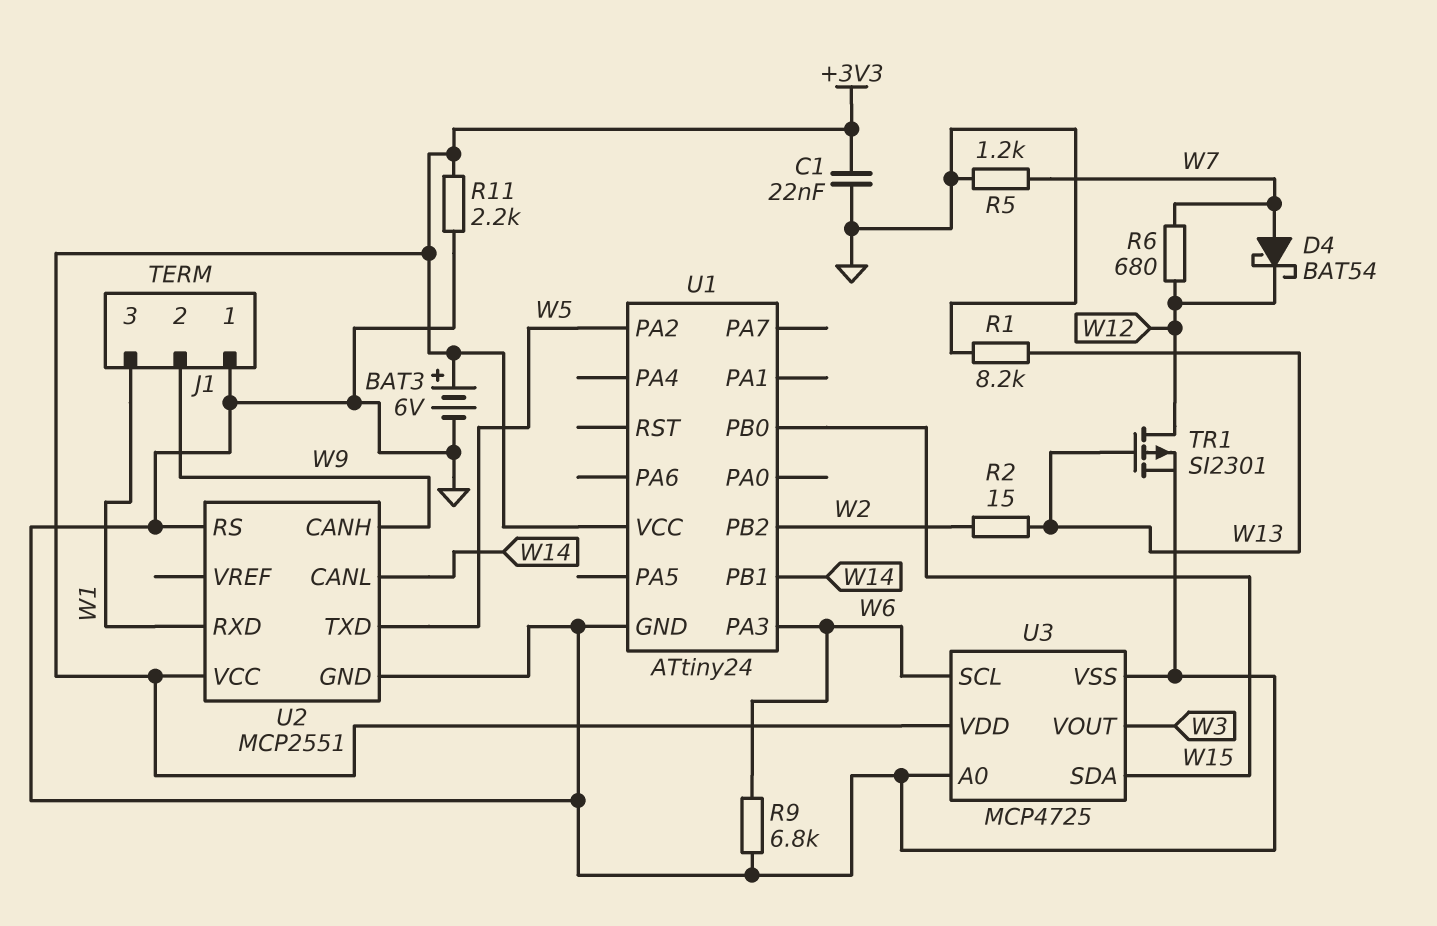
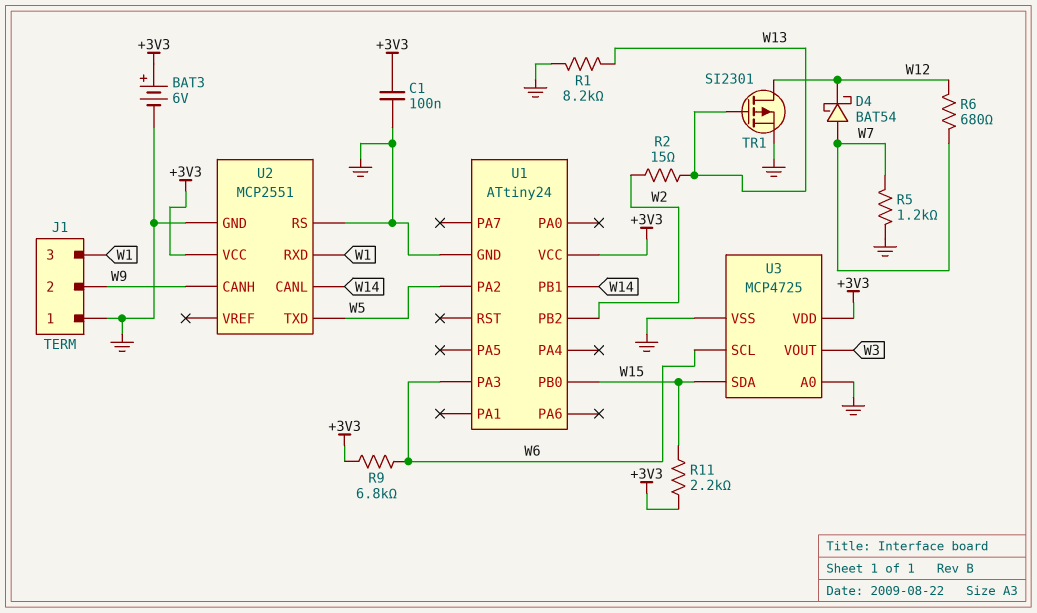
C1: 22nF (+3V3, GND) -> 100nF (+3V3, GND)
R9: 6.8k (GND, W6) -> 6.8k (+3V3, W6)
R11: 2.2k (+3V3, GND) -> 2.2k (+3V3, W15)

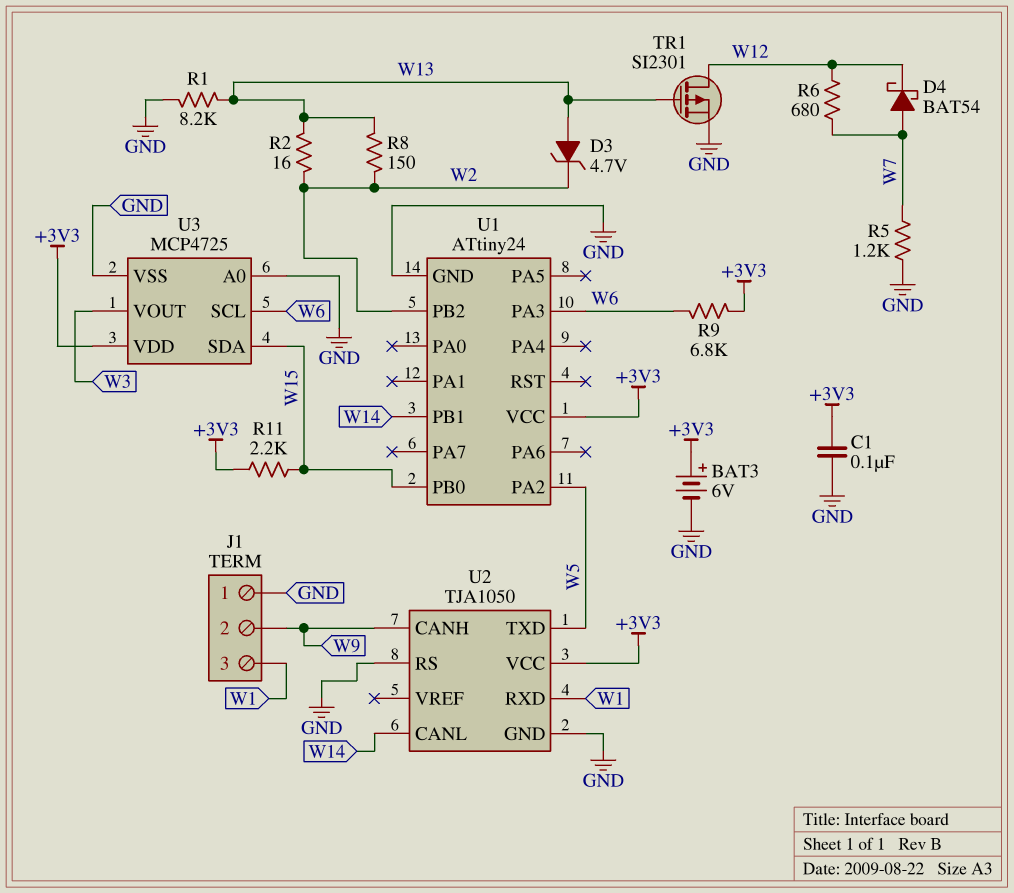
D3: none -> zener 4.7V (A W13, K W2)
R2: 15 (W2, W13) -> 16 (W2, W13)
R8: none -> 150 (W2, W13)
U2: MCP2551 -> TJA1050

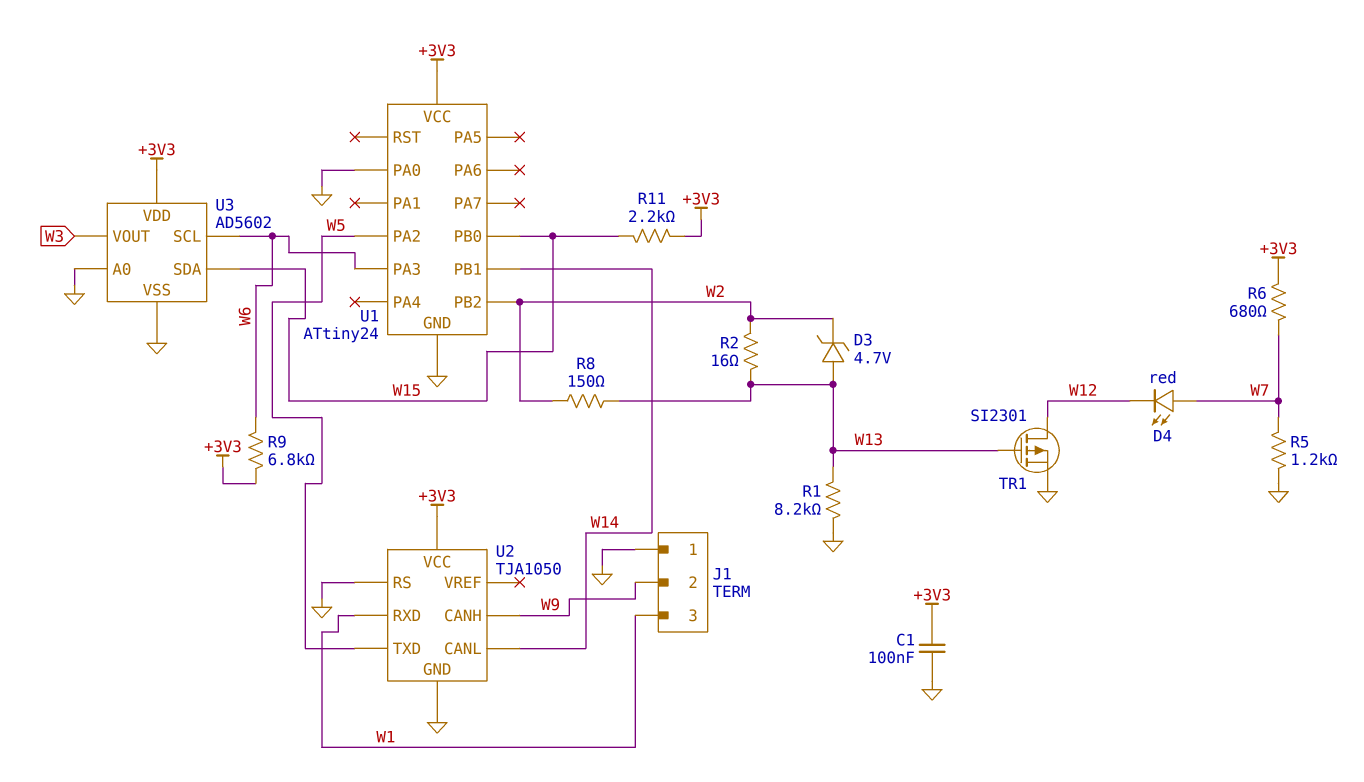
BAT3: 6V (plus +3V3, minus GND) -> none
D4: schottky BAT54 (A W7, K W12) -> LED red (A W7, K W12)
R6: 680 (W7, W12) -> 680 (+3V3, W7)
U1 pin PA0: none -> GND
U3: MCP4725 -> AD5602

